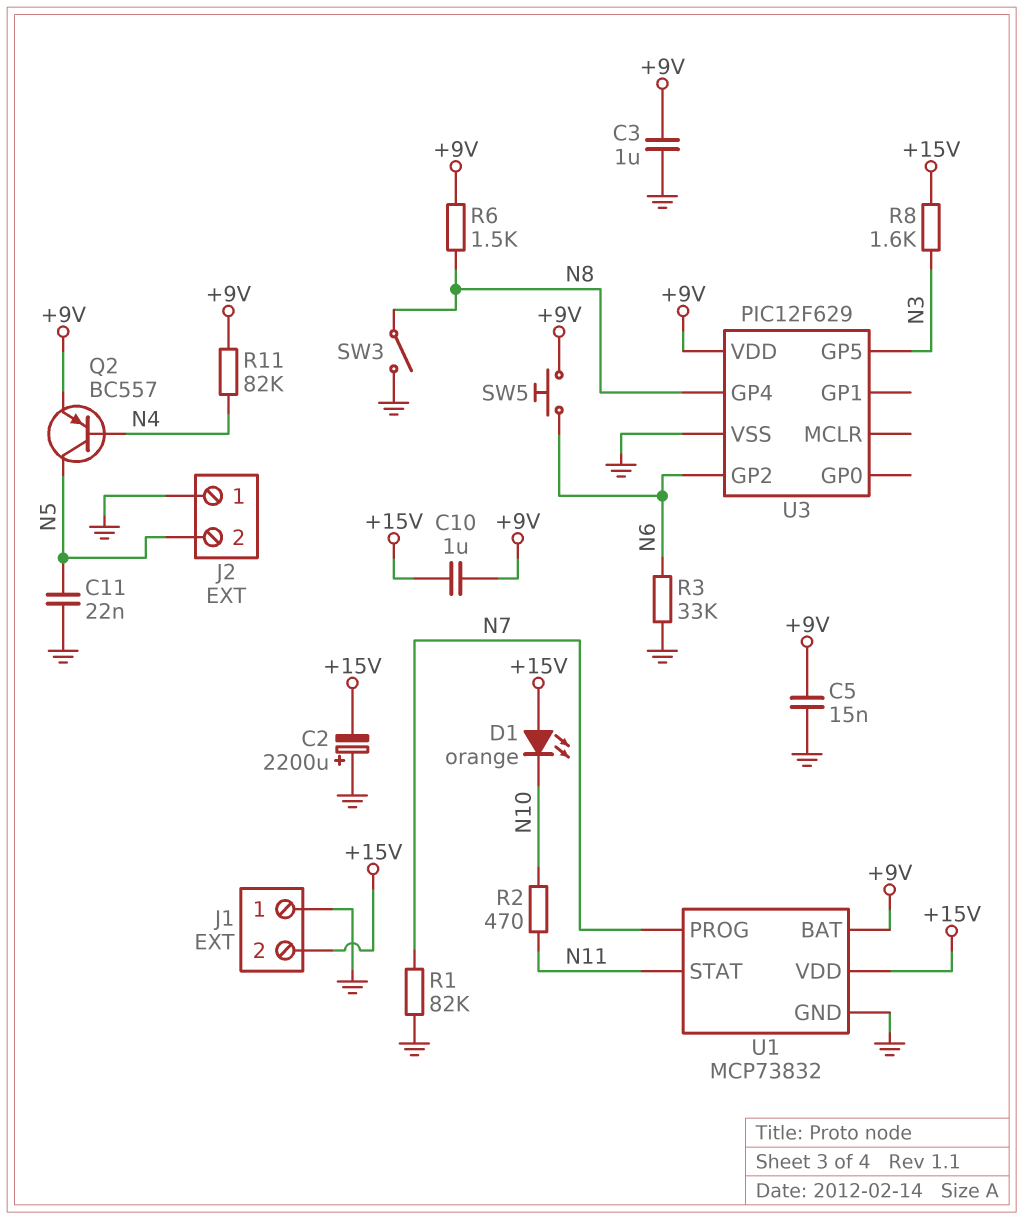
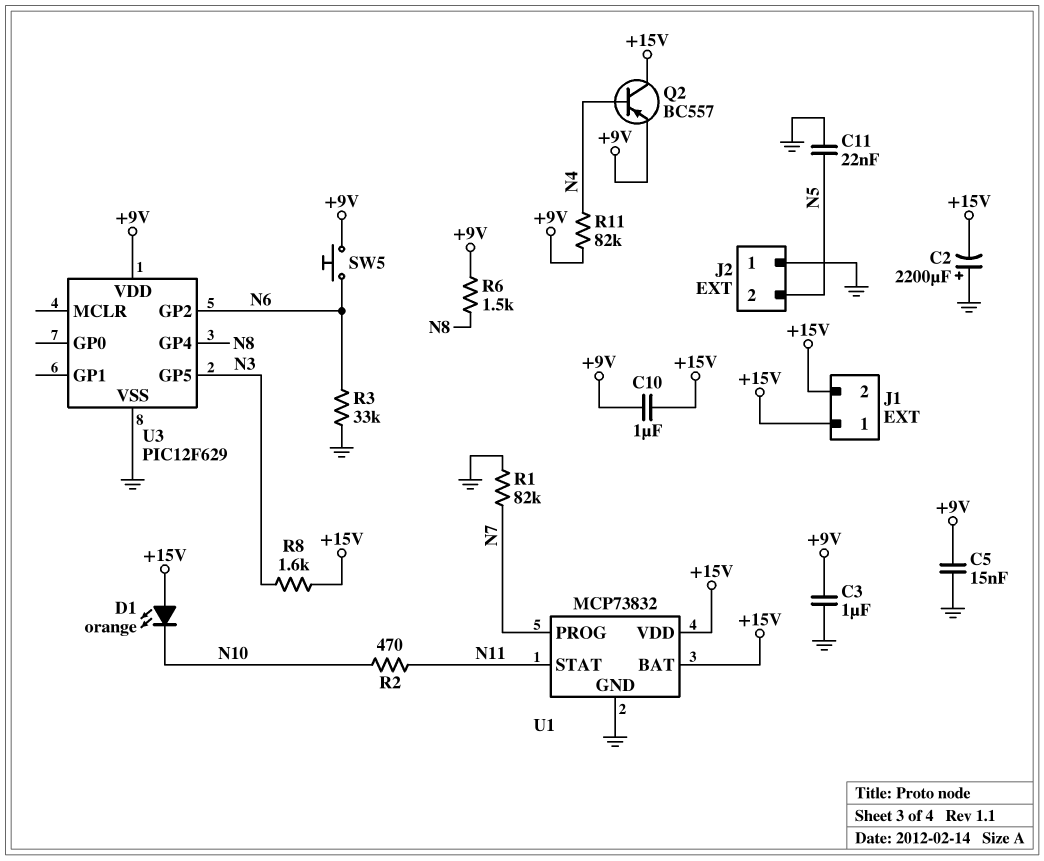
J1 pin 1: GND -> +15V
Q2: PNP BC557 (B N4, C N5, E +9V) -> PNP BC557 (B N4, C +15V, E +9V)
SW3: switch (GND, N8) -> none
U1 pin BAT: +9V -> +15V

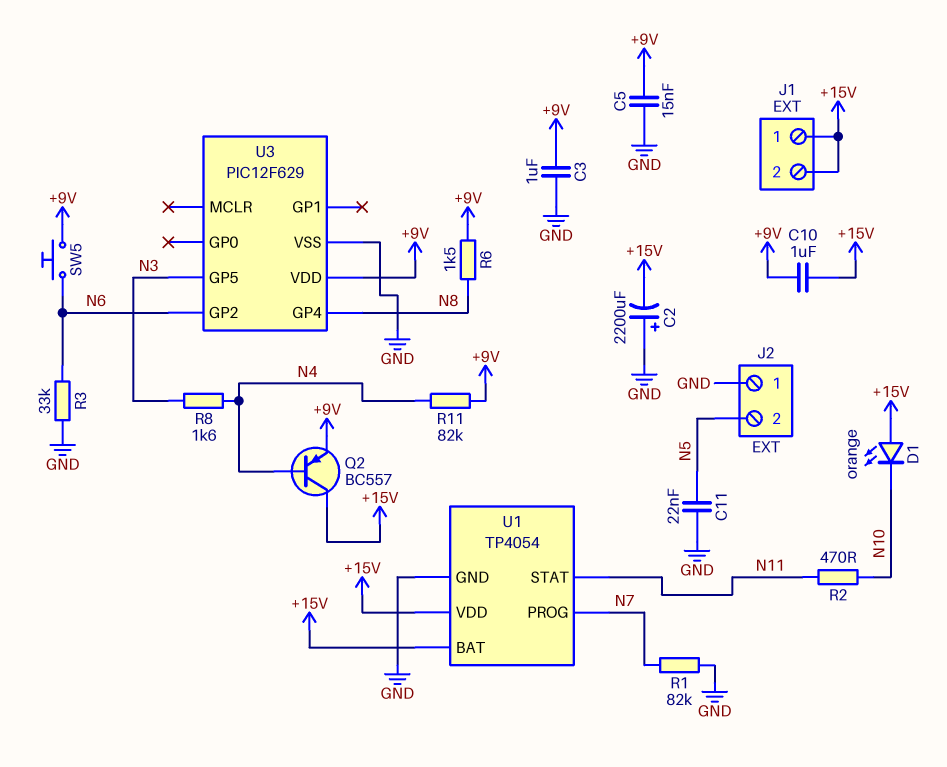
R8: 1.6k (+15V, N3) -> 1.6k (N3, N4)
U1: MCP73832 -> TP4054

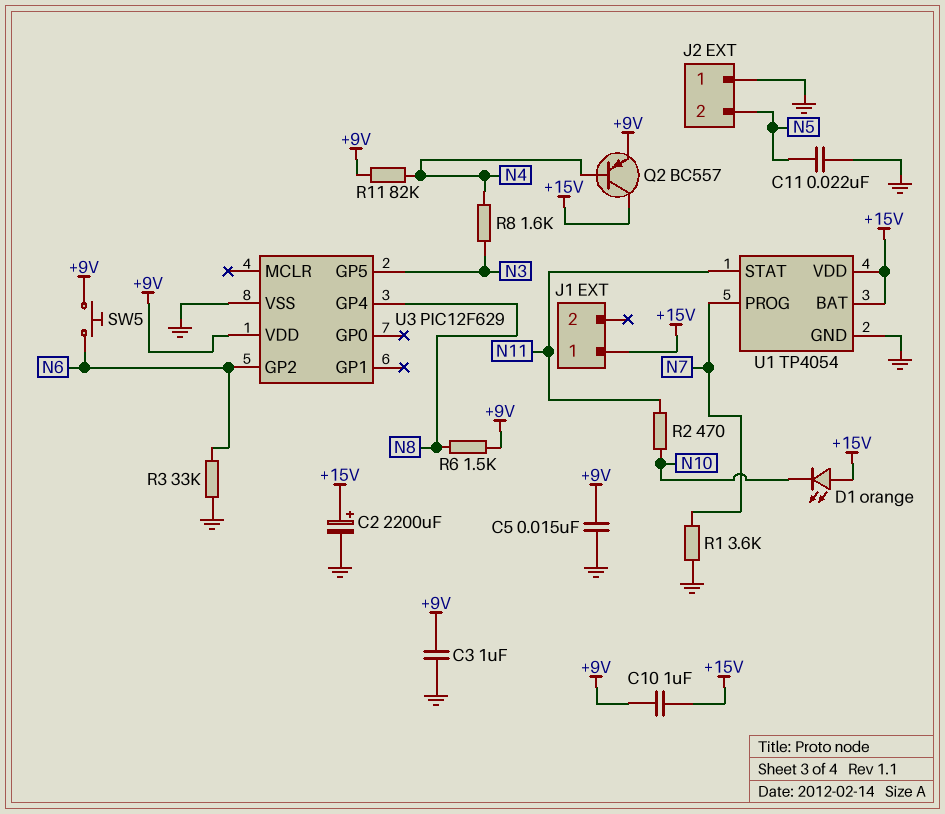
C2: 2200uF (plus GND, minus +15V) -> 2200uF (plus +15V, minus GND)
J1 pin 2: +15V -> none
R1: 82k (GND, N7) -> 3.6k (GND, N7)

